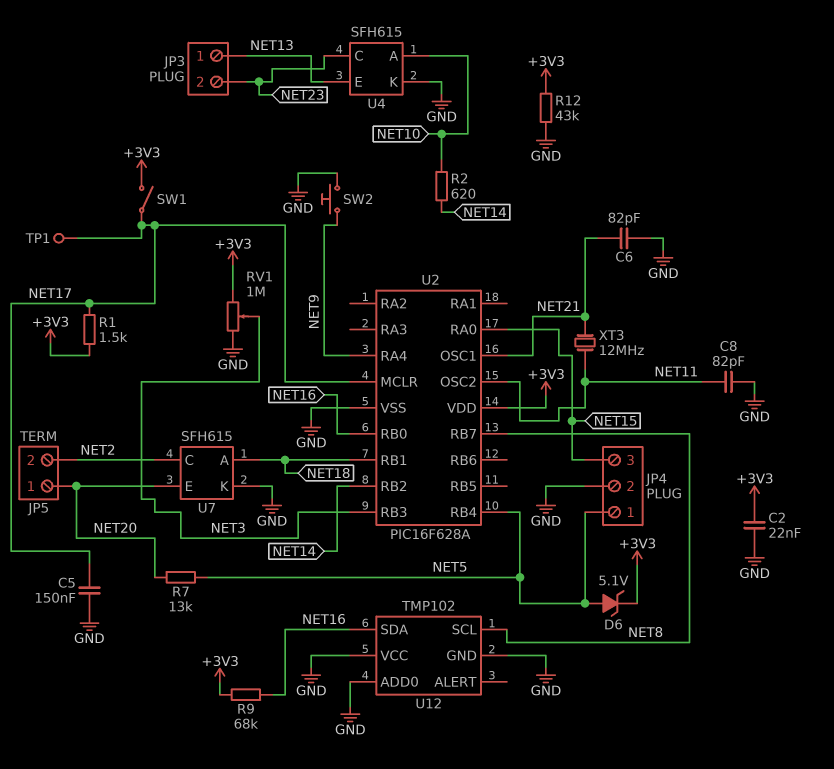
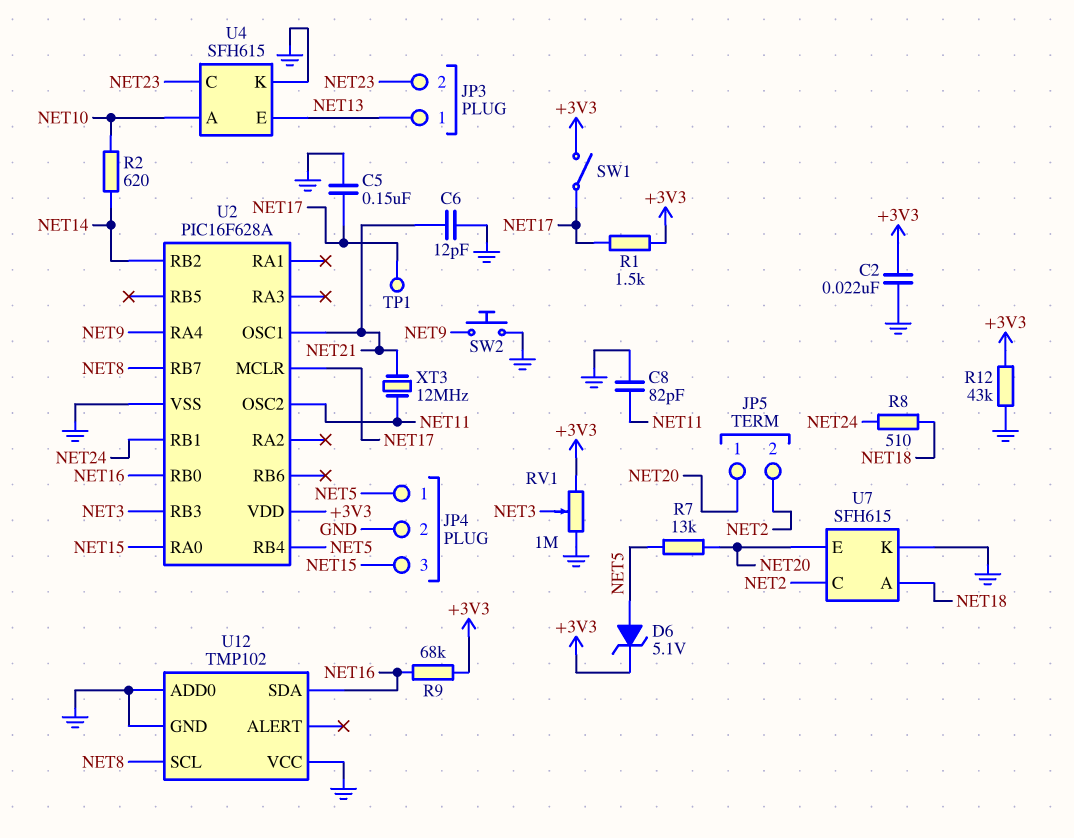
C6: 82pF (GND, NET21) -> 12pF (GND, NET21)
R8: none -> 510 (NET18, NET24)
U2 pin RB1: NET18 -> NET24

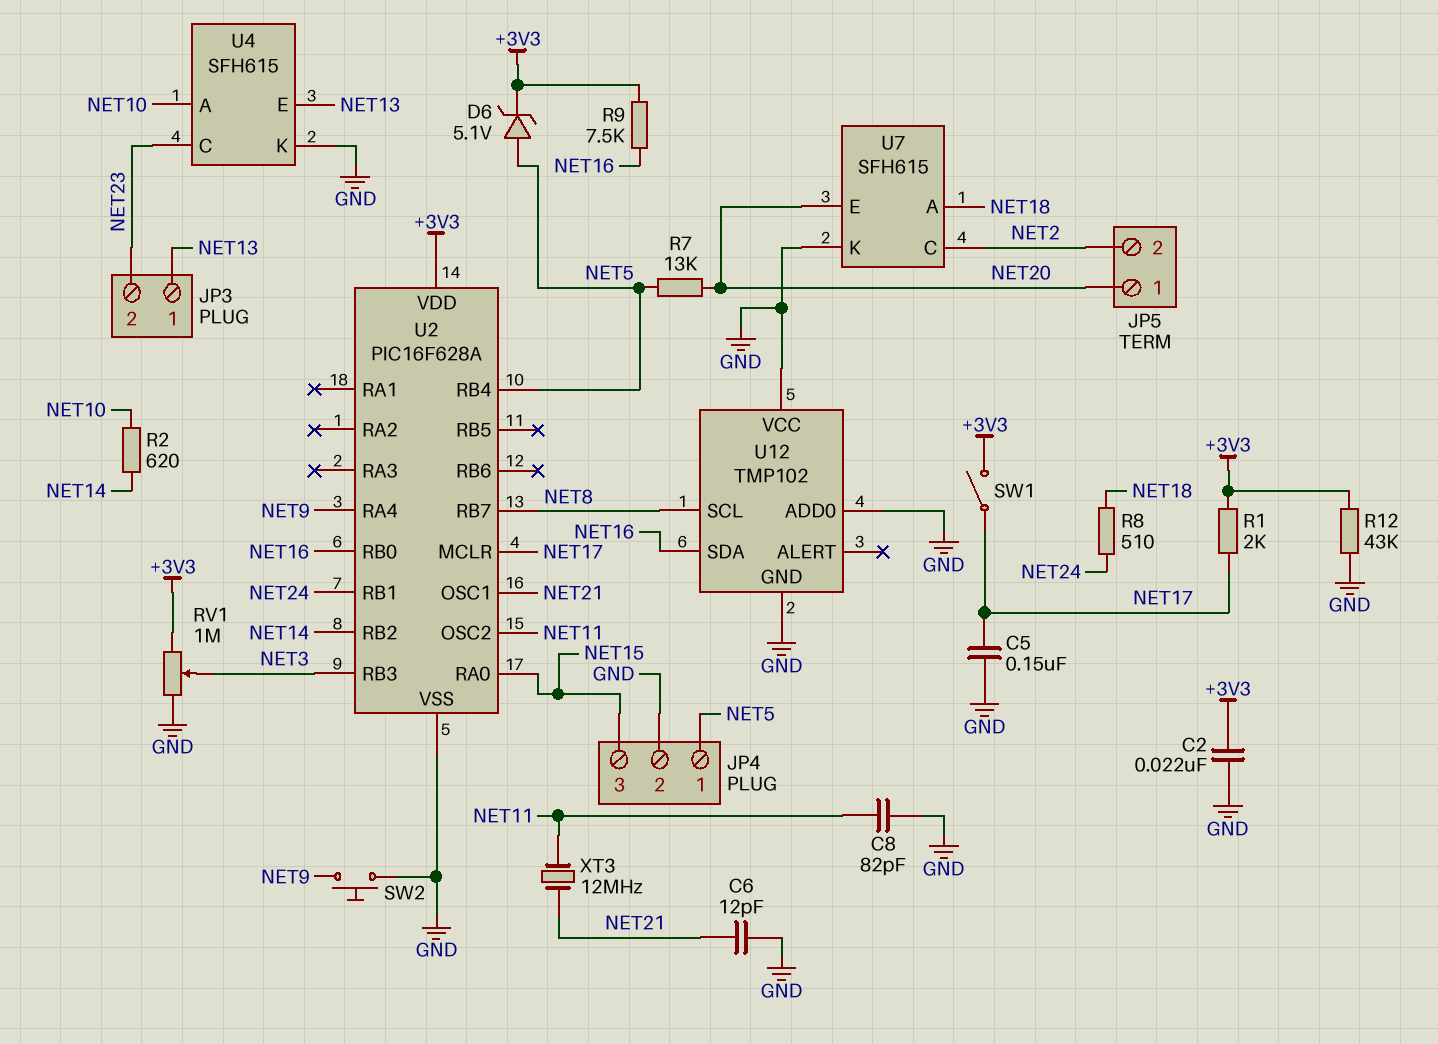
R1: 1.5k (+3V3, NET17) -> 2k (+3V3, NET17)
R9: 68k (+3V3, NET16) -> 7.5k (+3V3, NET16)
TP1: test point (NET17) -> none

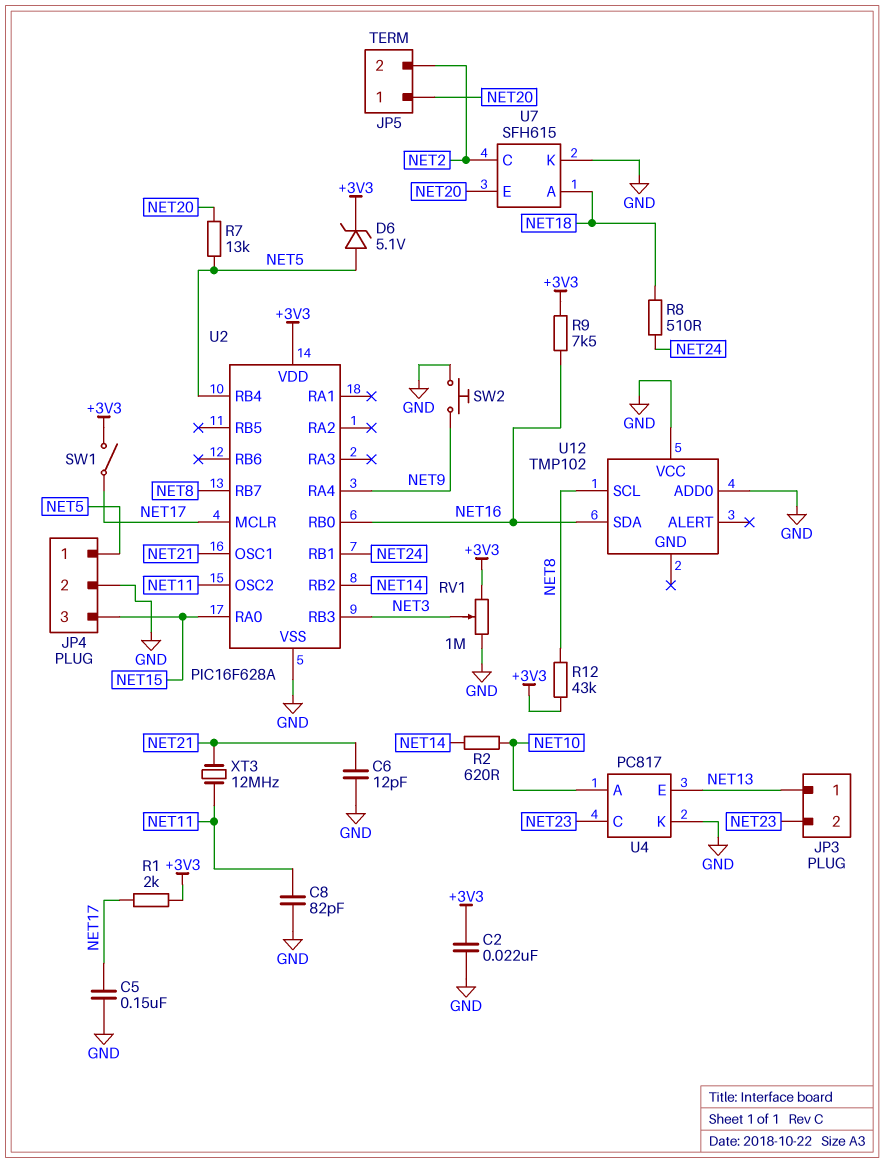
R12: 43k (+3V3, GND) -> 43k (+3V3, NET8)
U4: SFH615 -> PC817
U12 pin GND: GND -> none

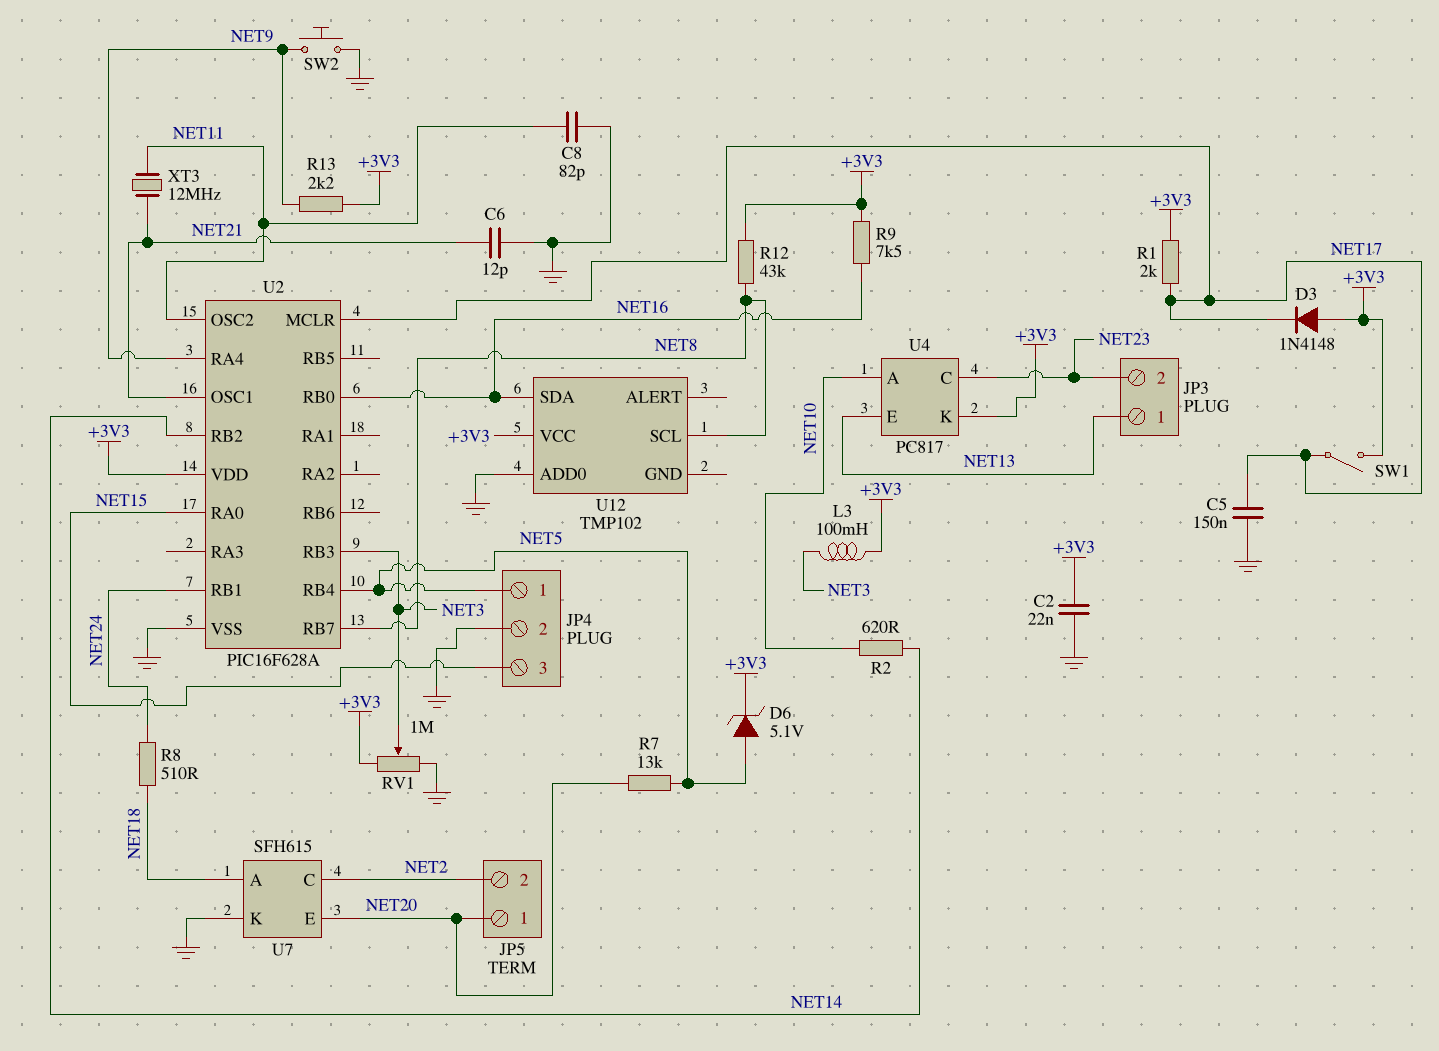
D3: none -> diode 1N4148 (A +3V3, K NET17)
L3: none -> 100mH (+3V3, NET3)
R13: none -> 2.2k (+3V3, NET9)
U4 pin K: GND -> +3V3
U12 pin VCC: GND -> +3V3

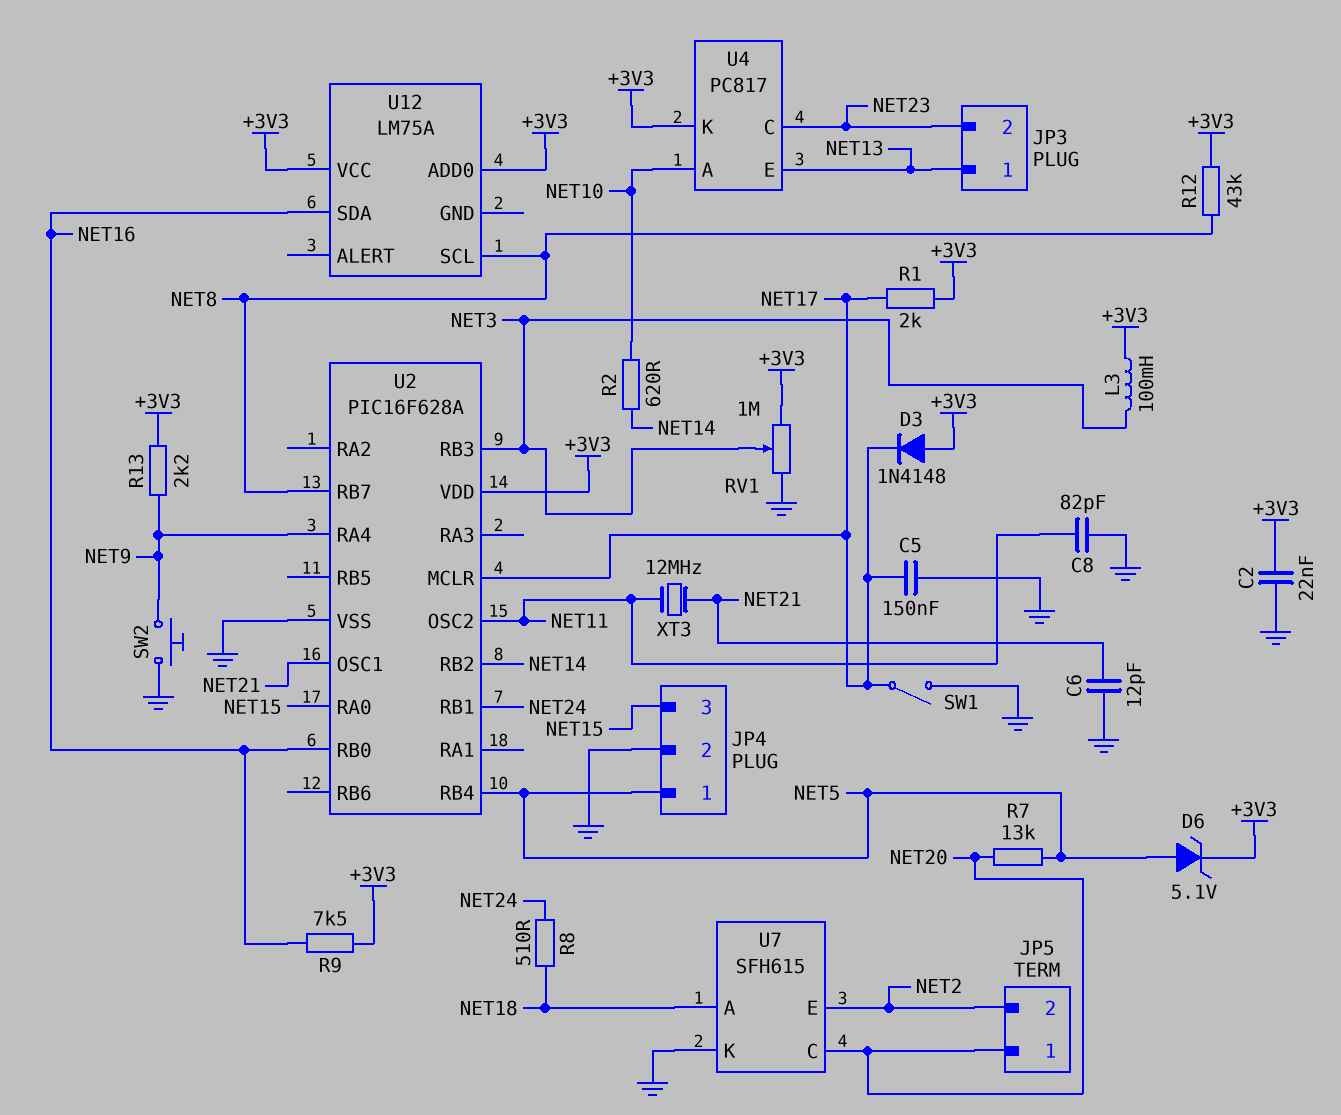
SW1: switch (+3V3, NET17) -> switch (GND, NET17)
U7 pin C: NET2 -> NET20
U7 pin E: NET20 -> NET2
U12: TMP102 -> LM75A
U12 pin ADD0: GND -> +3V3

